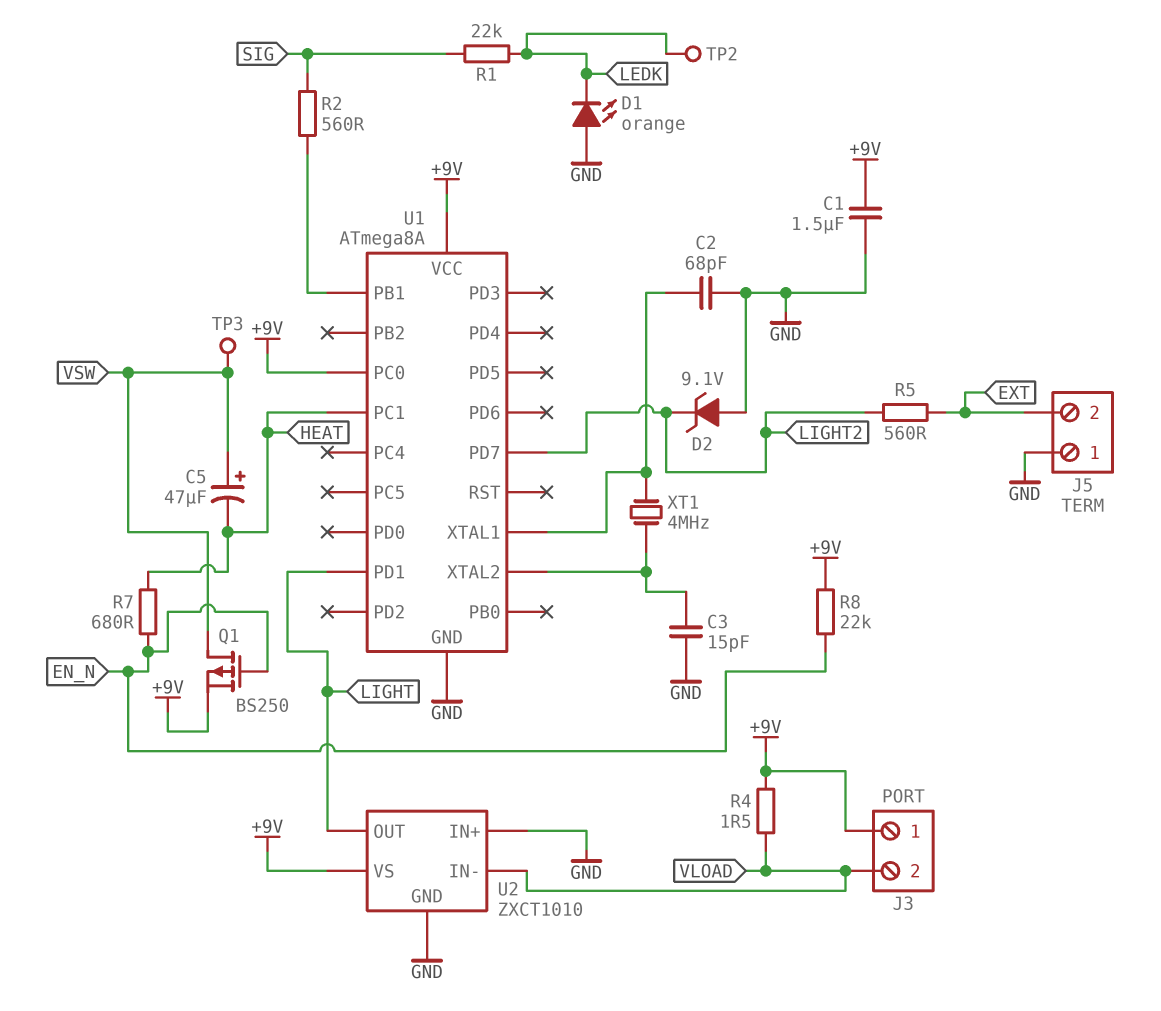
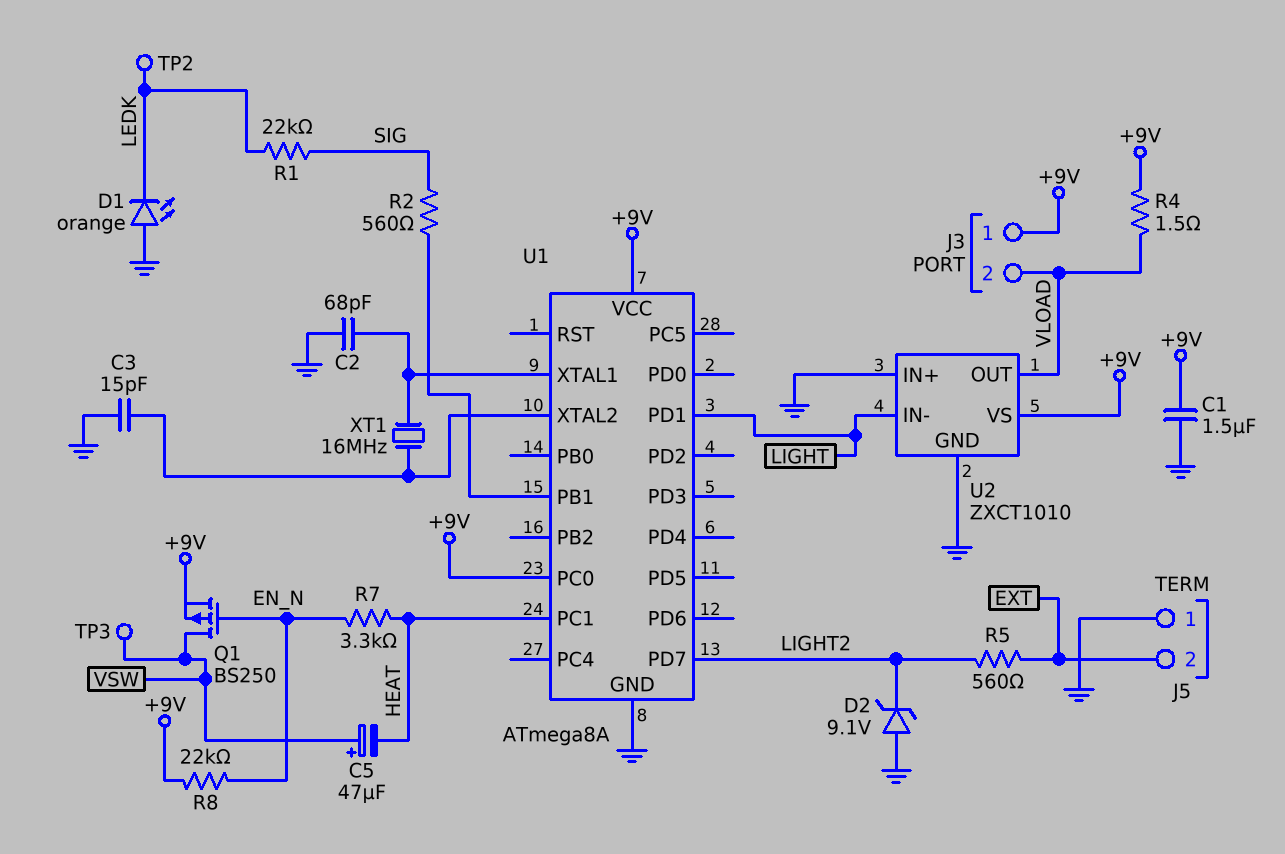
R7: 680 (EN_N, HEAT) -> 3.3k (EN_N, HEAT)
U2 pin IN-: VLOAD -> LIGHT
U2 pin OUT: LIGHT -> VLOAD
XT1: 4MHz (U1/XTAL1, U1/XTAL2) -> 16MHz (U1/XTAL1, U1/XTAL2)

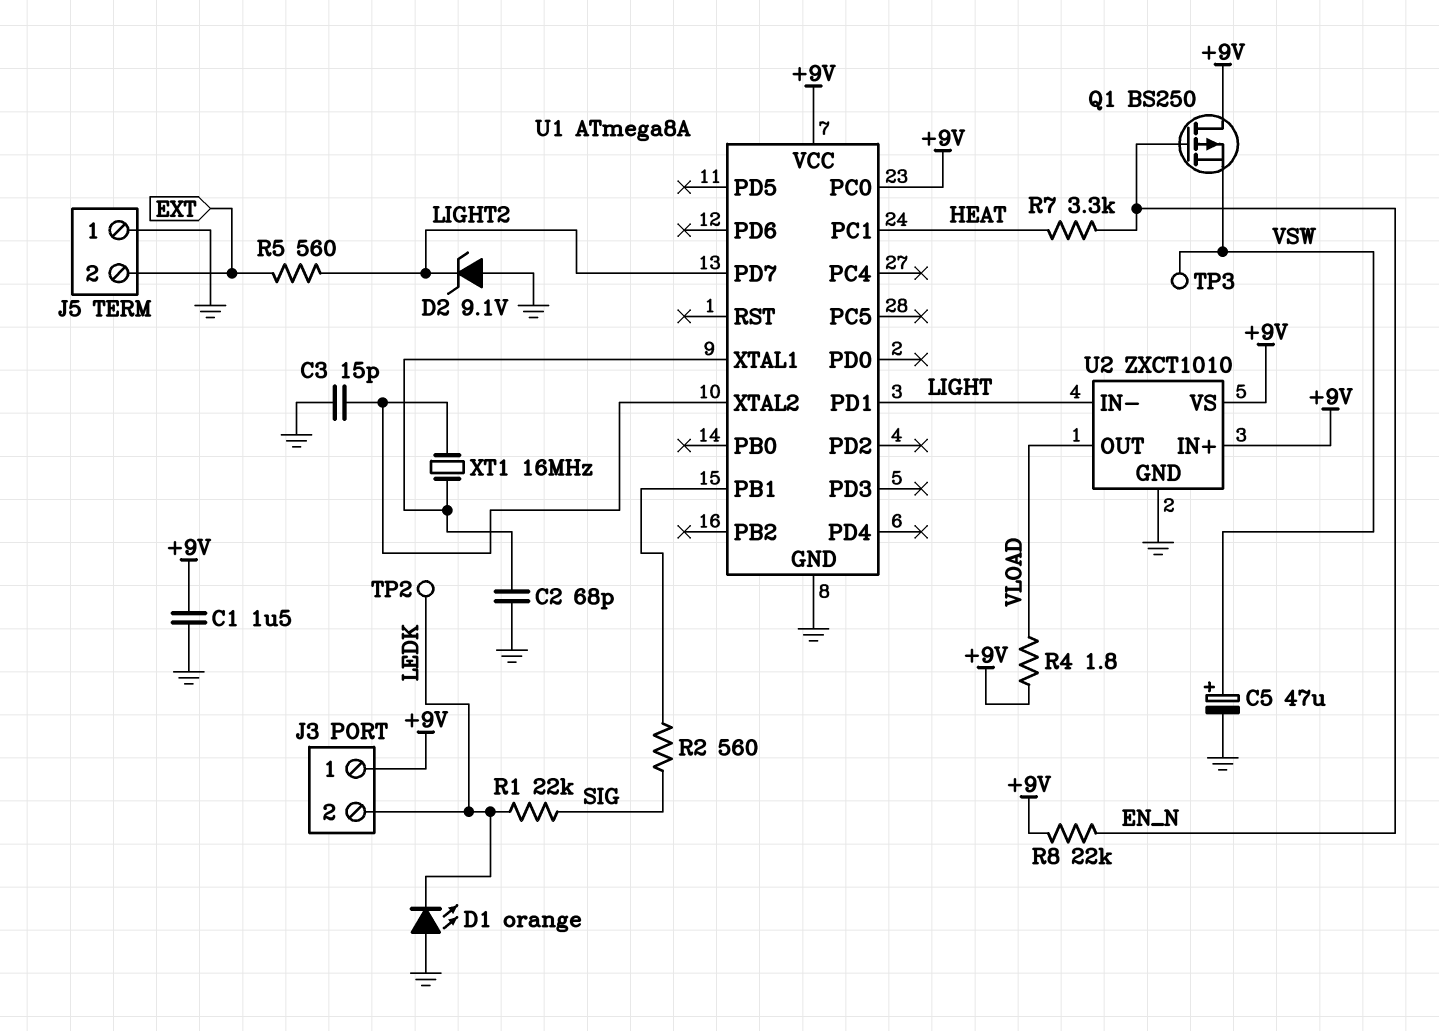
C5: 47uF (plus VSW, minus HEAT) -> 47uF (plus VSW, minus GND)
J3 pin 2: VLOAD -> LEDK
Q1: PMOS BS250 (G EN_N, D VSW, S +9V) -> PMOS BS250 (G EN_N, D +9V, S VSW)
R4: 1.5 (+9V, VLOAD) -> 1.8 (+9V, VLOAD)
U2 pin IN+: GND -> +9V

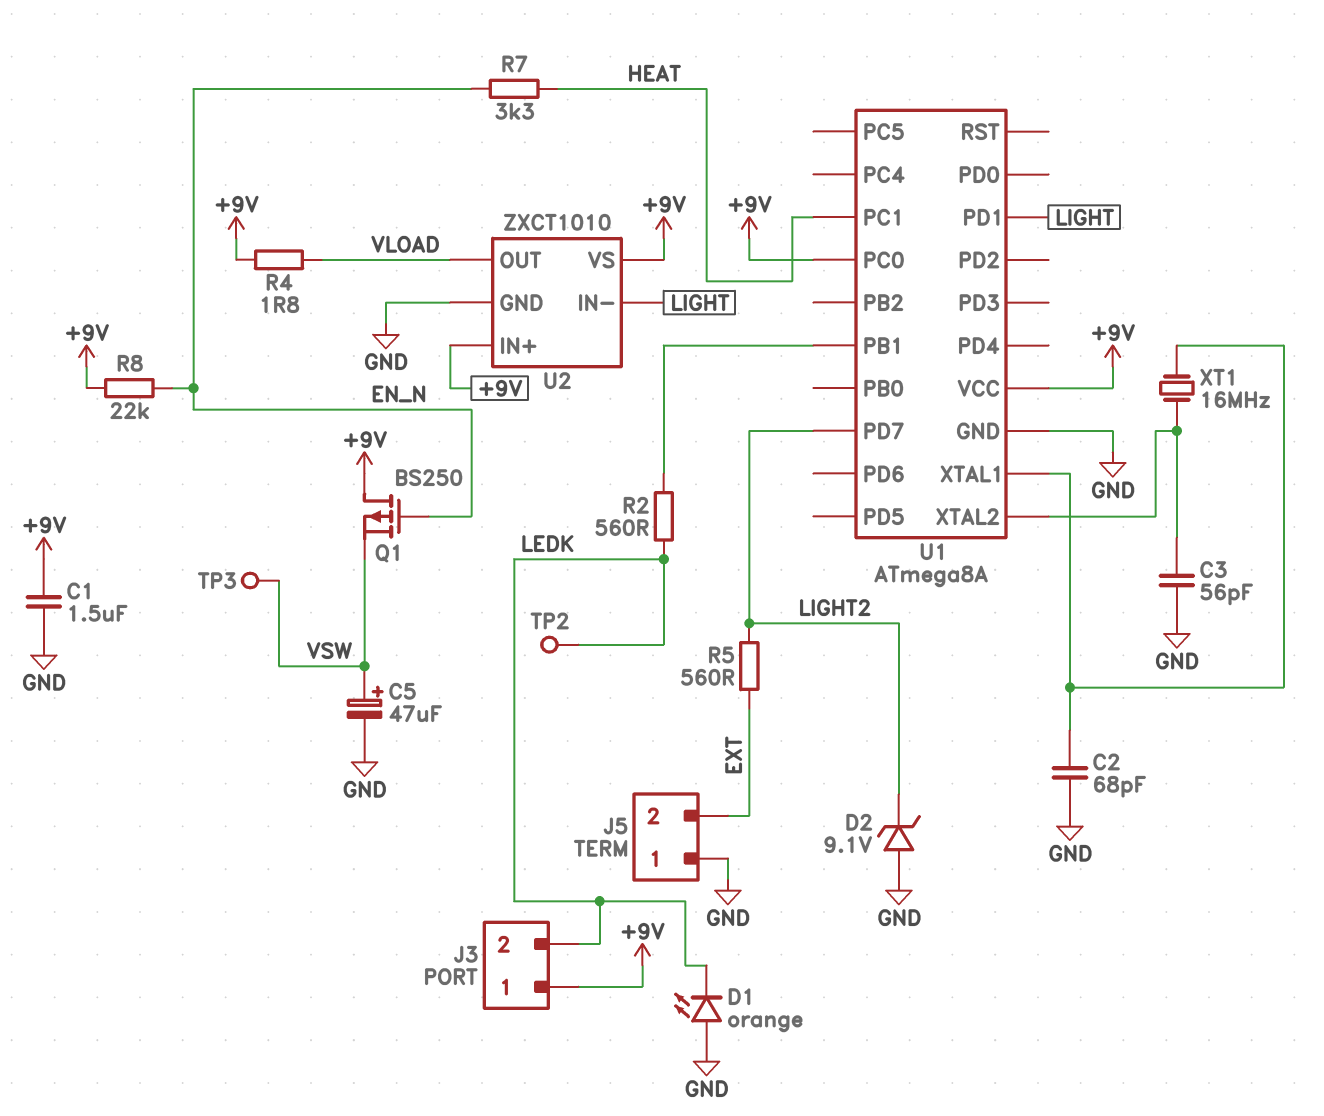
C3: 15pF (GND, U1/XTAL2) -> 56pF (GND, U1/XTAL2)
R1: 22k (LEDK, SIG) -> none
R2: 560 (SIG, U1/PB1) -> 560 (LEDK, U1/PB1)

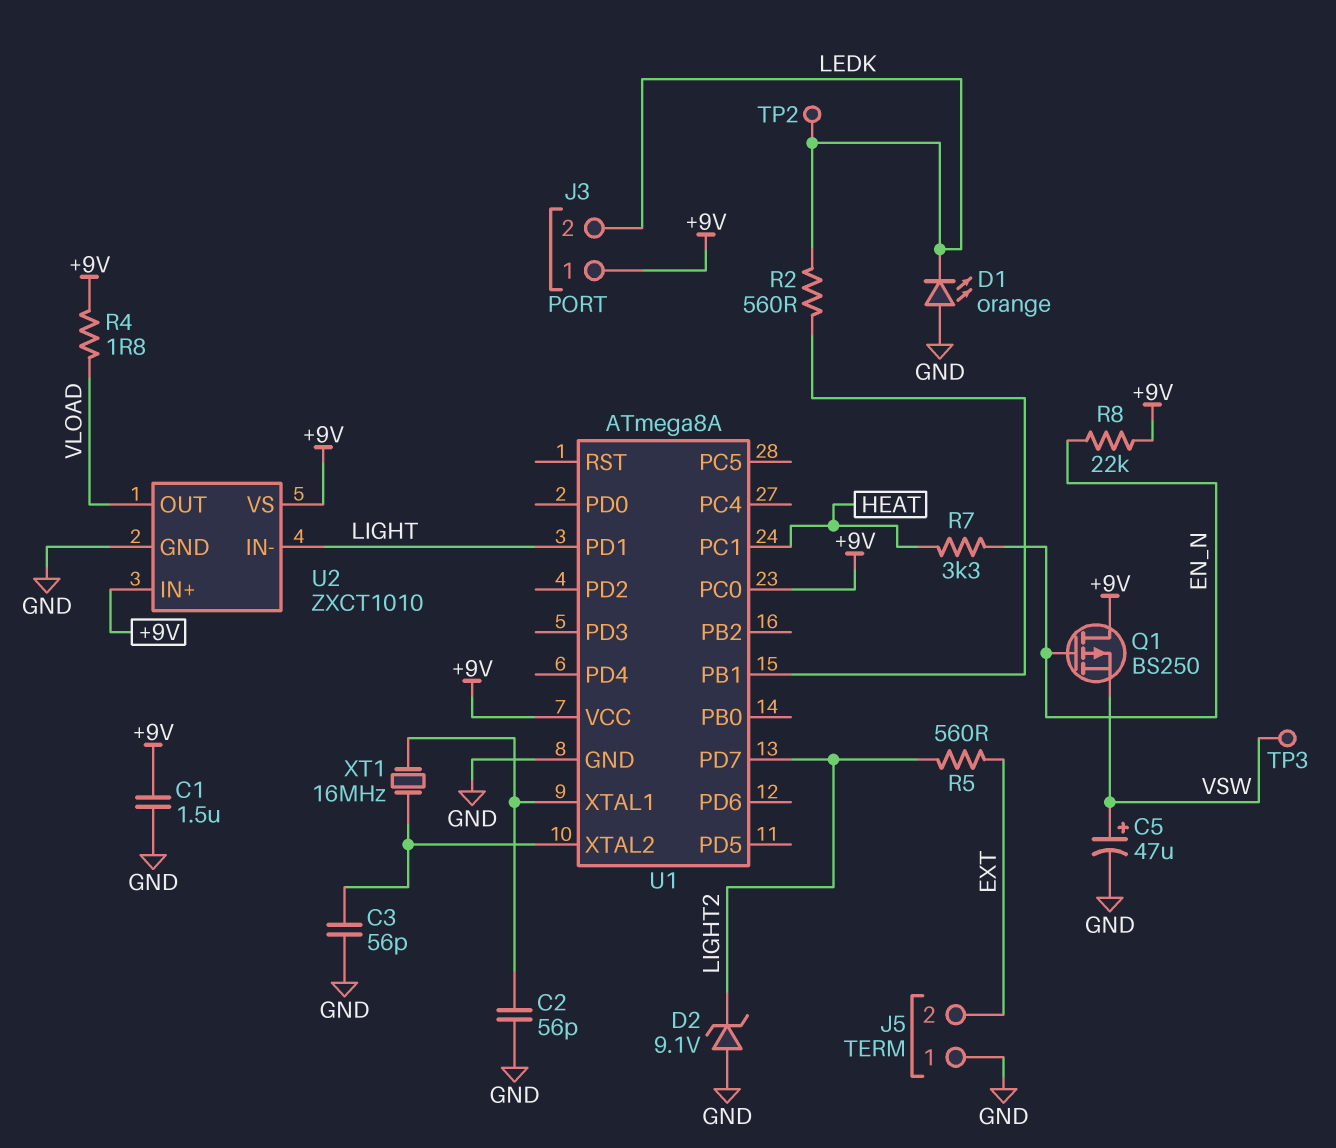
C2: 68pF (GND, U1/XTAL1) -> 56pF (GND, U1/XTAL1)

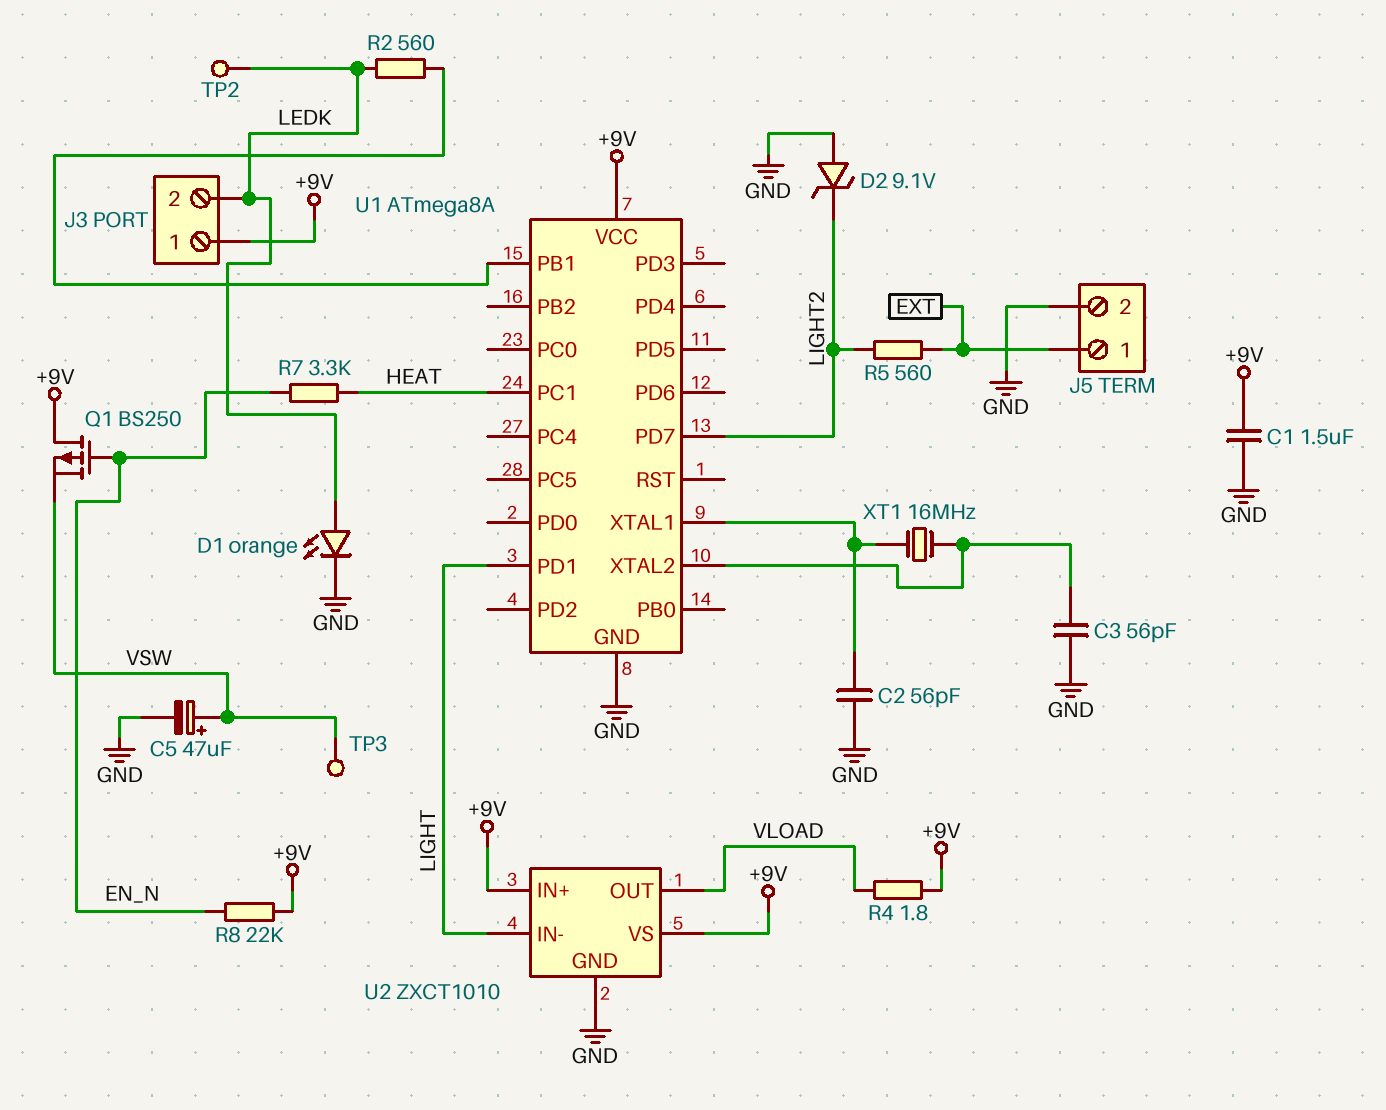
D1: LED orange (A GND, K LEDK) -> LED orange (A LEDK, K GND)
J5 pin 1: GND -> EXT
J5 pin 2: EXT -> GND
U1 pin PC0: +9V -> none

